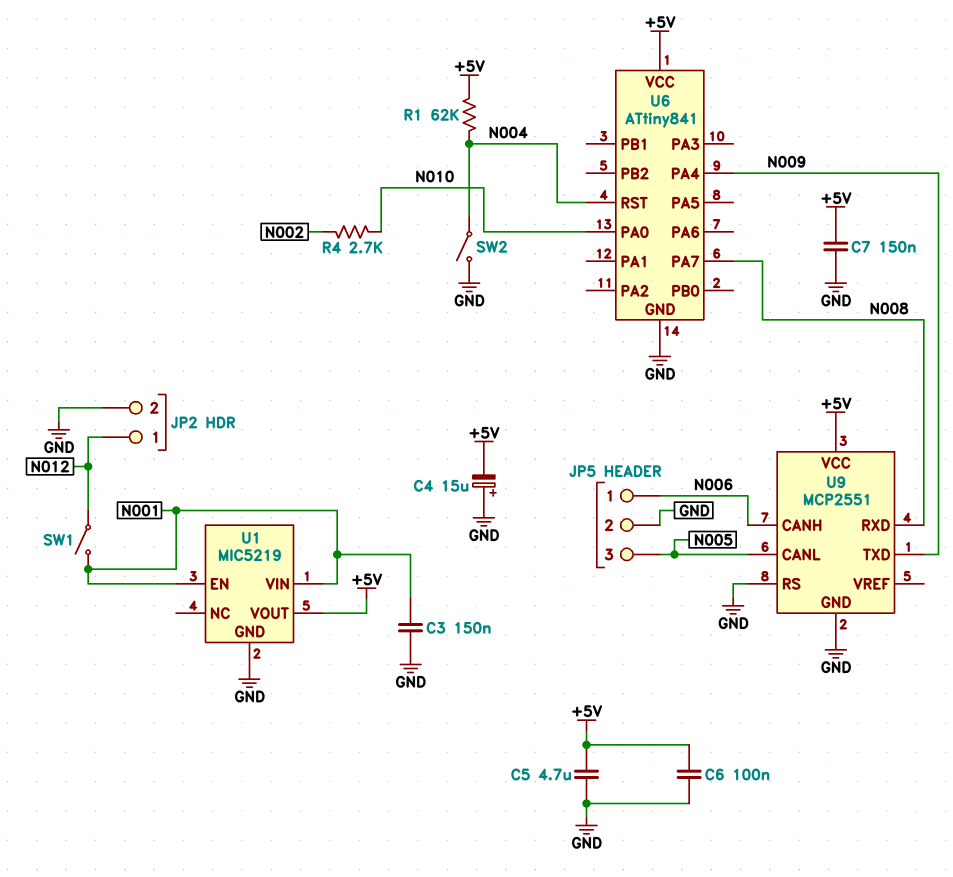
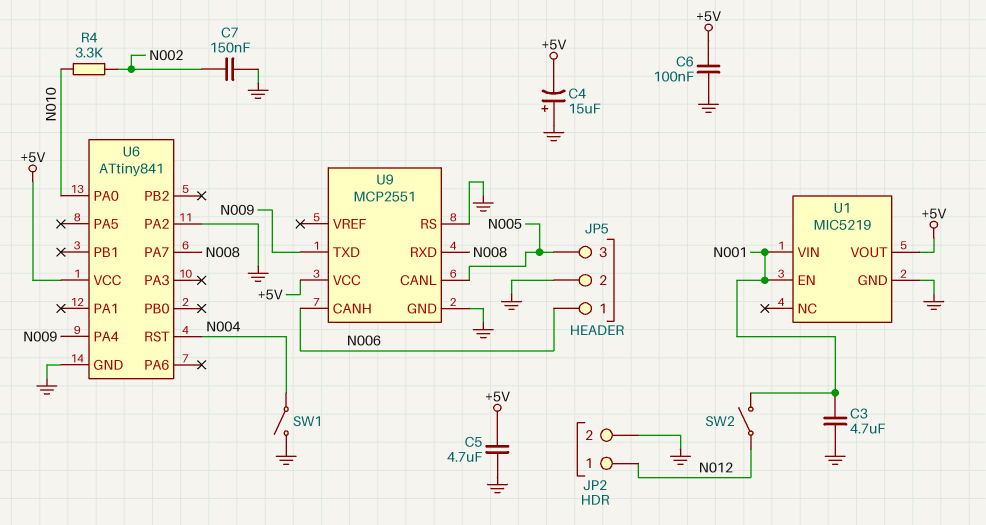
C3: 150nF (GND, N001) -> 4.7uF (GND, N001)
C7: 150nF (+5V, GND) -> 150nF (GND, N002)
R1: 62k (+5V, N004) -> none
R4: 2.7k (N002, N010) -> 3.3k (N002, N010)
SW1: switch (N001, N012) -> switch (GND, N004)
SW2: switch (GND, N004) -> switch (N001, N012)
U6 pin PA2: none -> GND

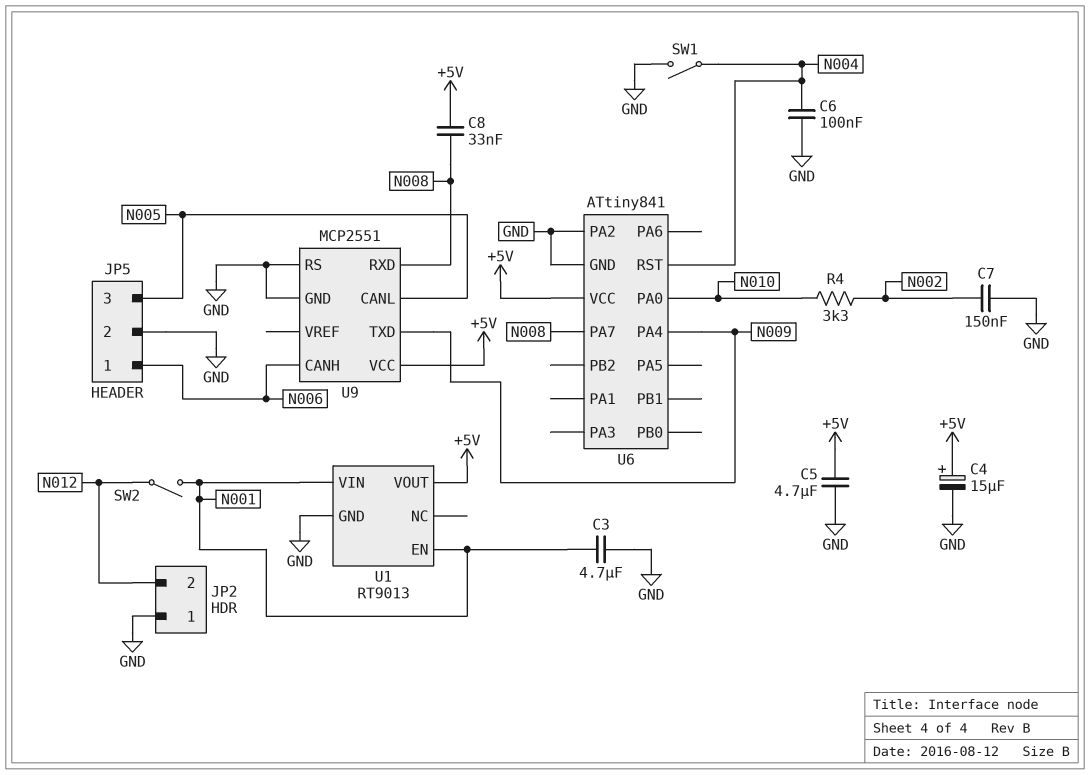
C4: 15uF (plus GND, minus +5V) -> 15uF (plus +5V, minus GND)
C6: 100nF (+5V, GND) -> 100nF (GND, N004)
C8: none -> 33nF (+5V, N008)
JP2 pin 1: N012 -> GND
JP2 pin 2: GND -> N012
U1: MIC5219 -> RT9013

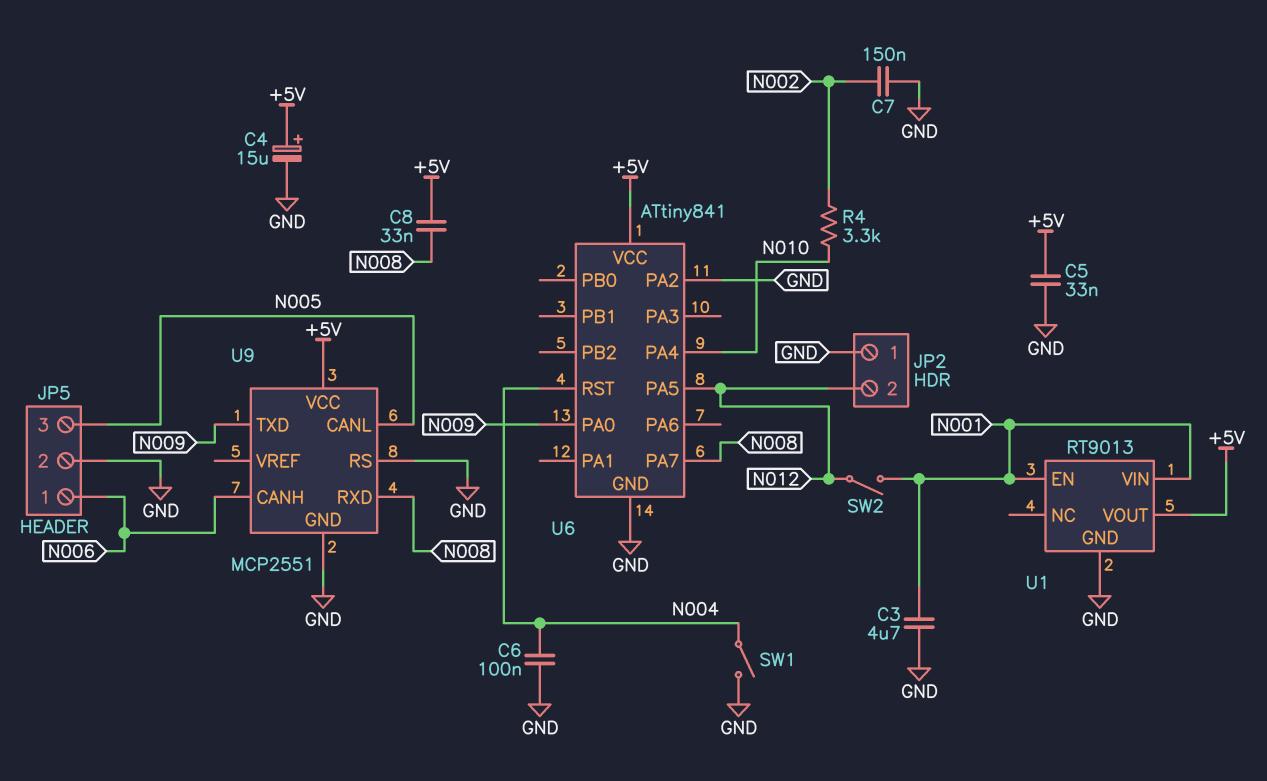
C5: 4.7uF (+5V, GND) -> 33nF (+5V, GND)
U6 pin PA0: N010 -> N009
U6 pin PA4: N009 -> N010
U6 pin PA5: none -> N012

